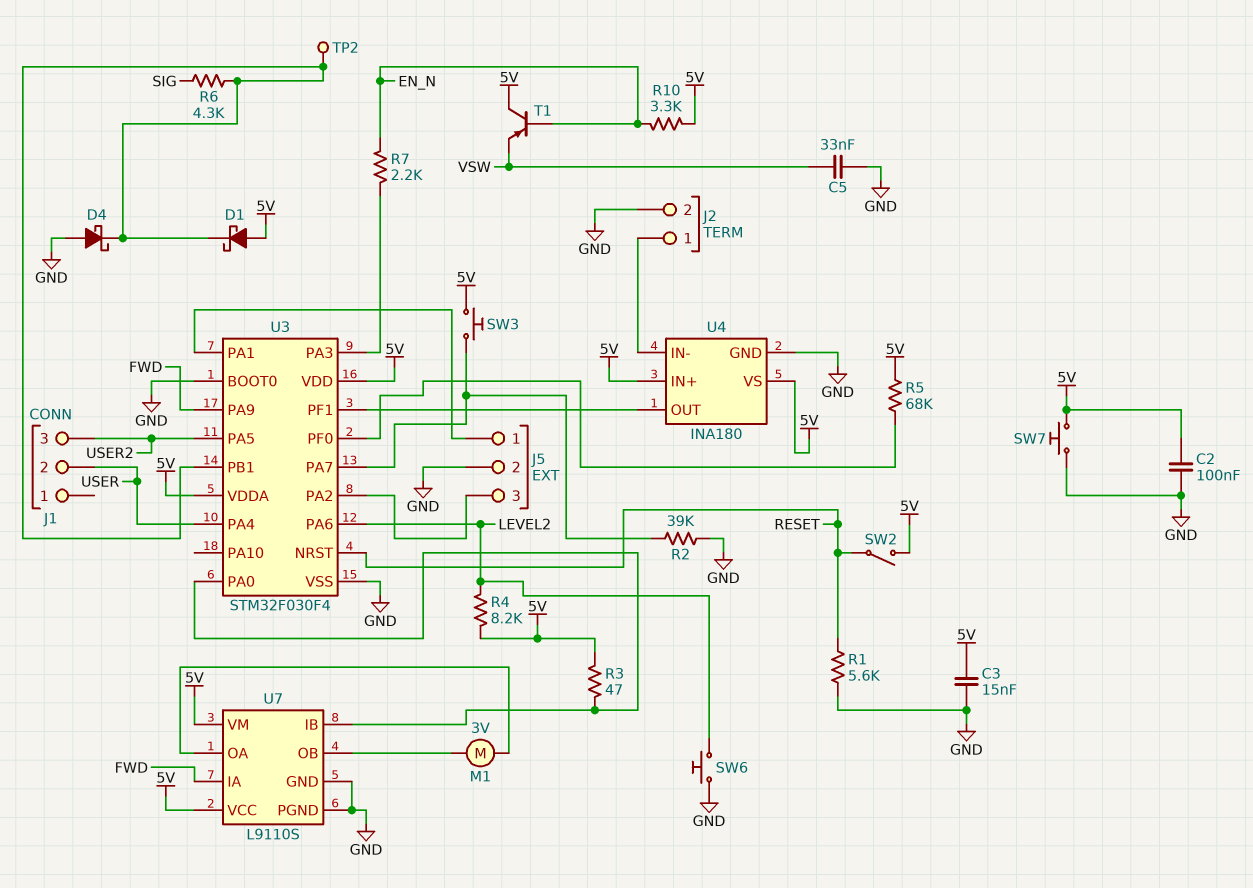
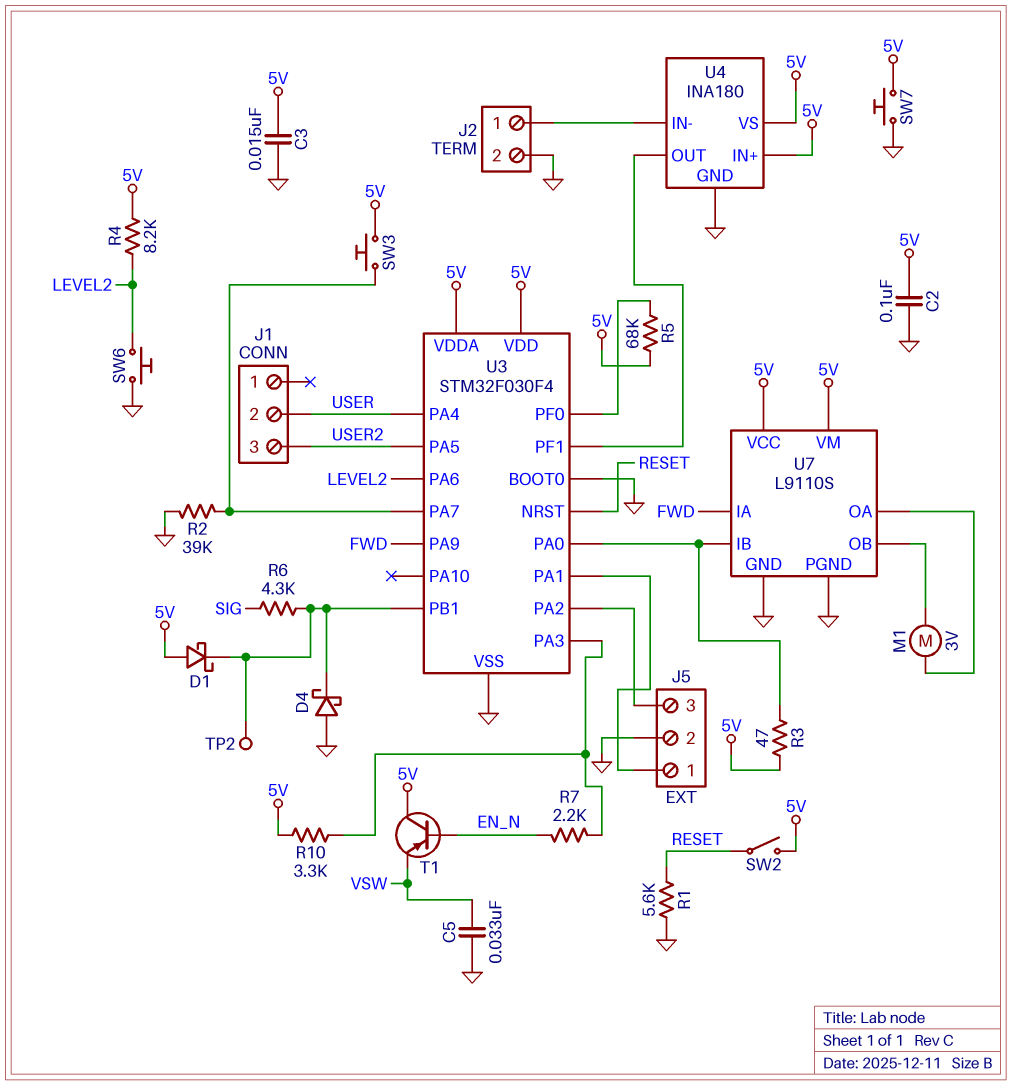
R10: 3.3k (5V, EN_N) -> 3.3k (5V, U3/PA3)

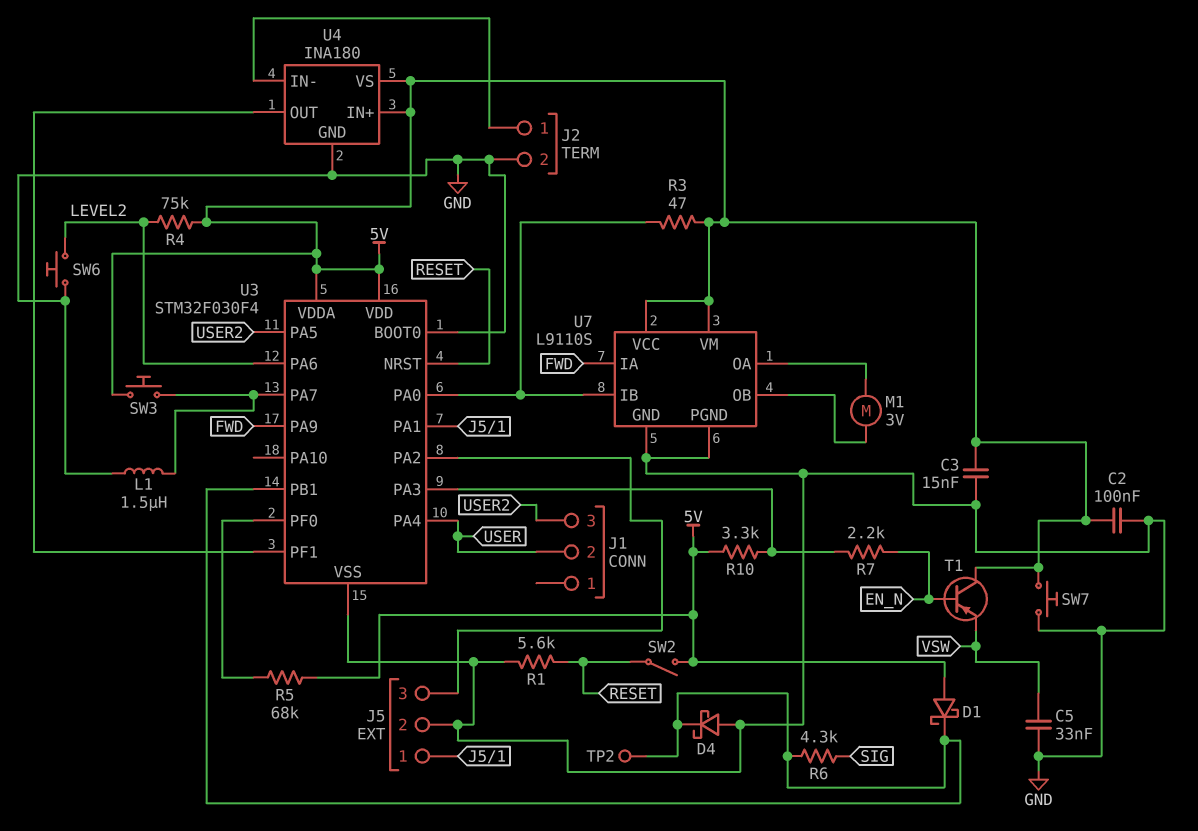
L1: none -> 1.5uH (GND, U3/PA7)
R2: 39k (GND, U3/PA7) -> none
R4: 8.2k (5V, LEVEL2) -> 75k (5V, LEVEL2)

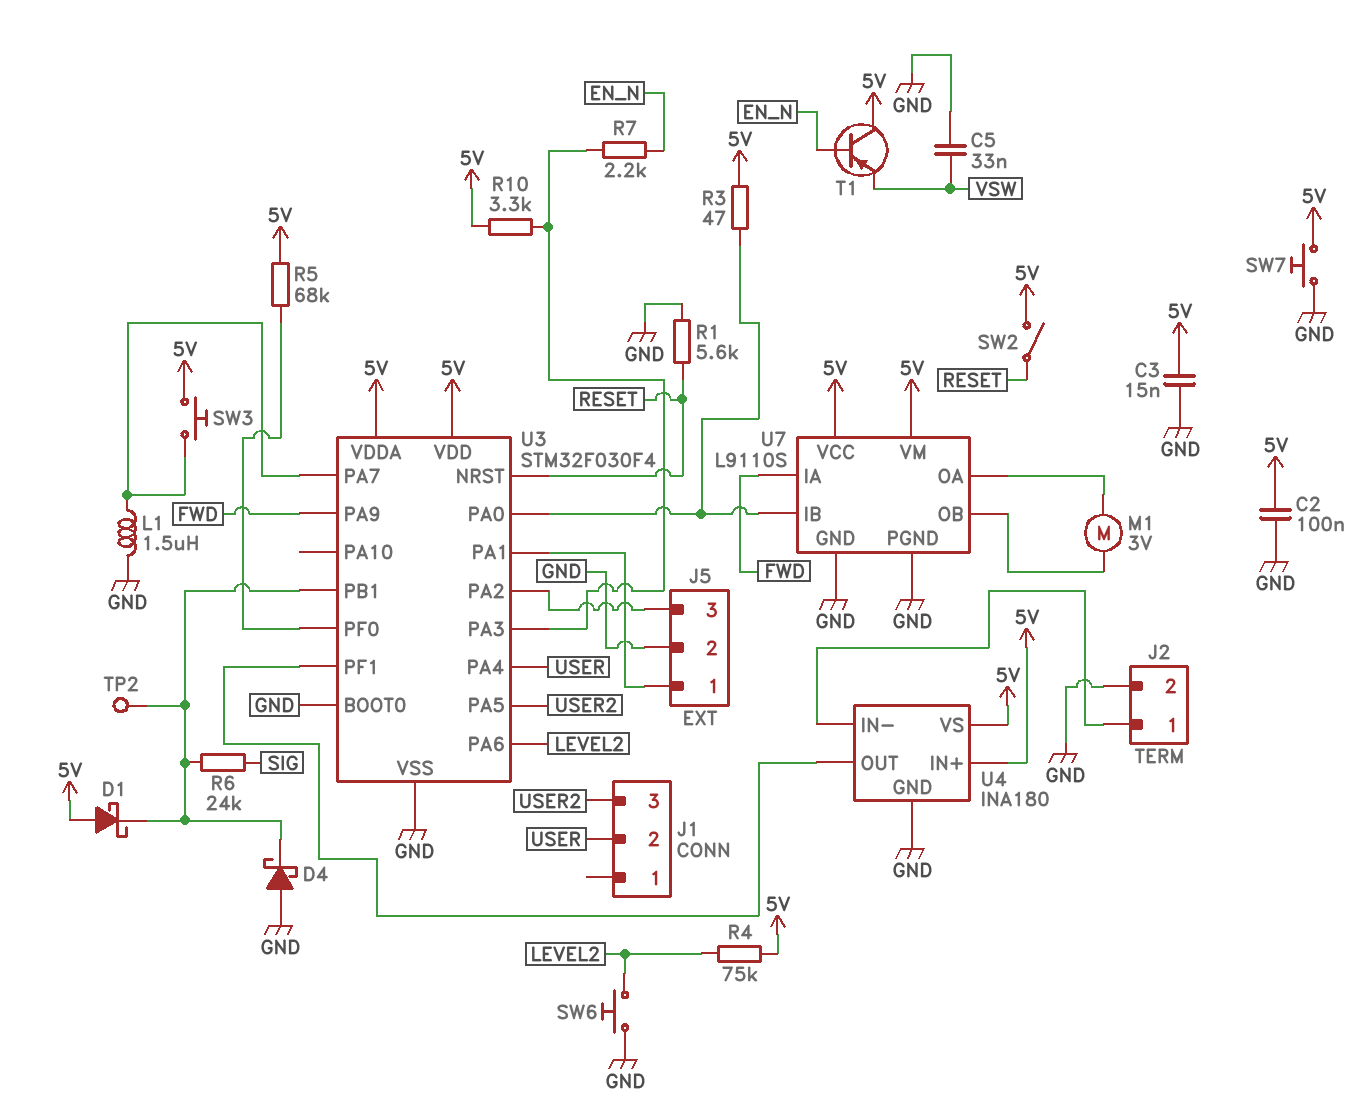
R6: 4.3k (SIG, U3/PB1) -> 24k (SIG, U3/PB1)

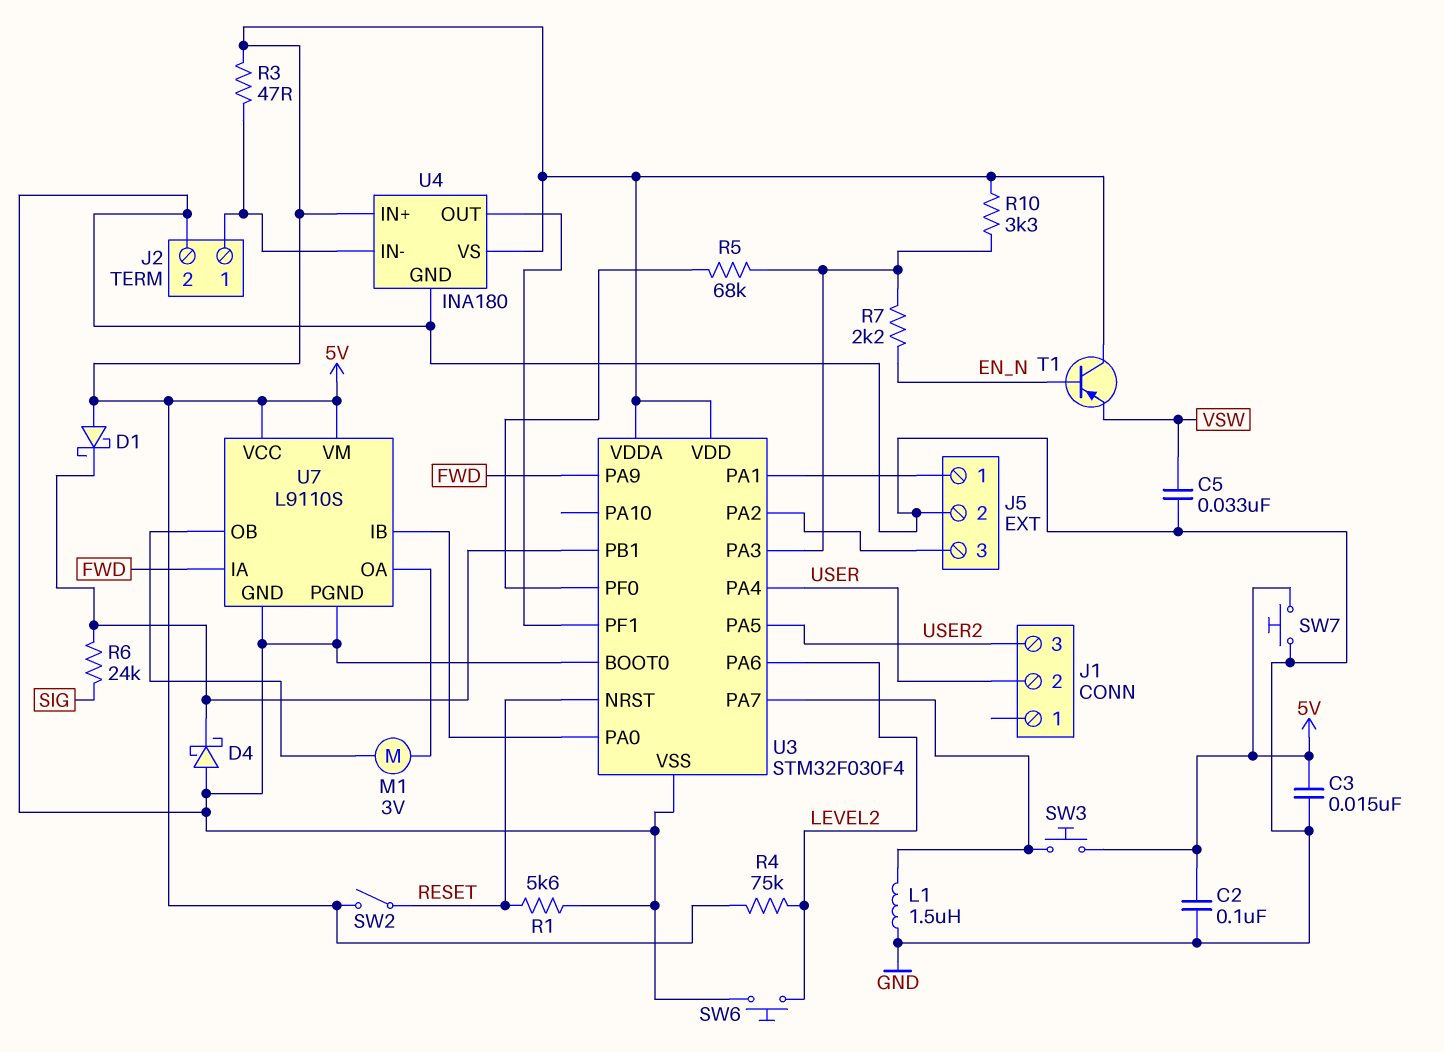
R3: 47 (5V, U3/PA0) -> 47 (5V, J2/1)
R5: 68k (5V, U3/PF0) -> 68k (U3/PA3, U3/PF0)
TP2: test point (U3/PB1) -> none

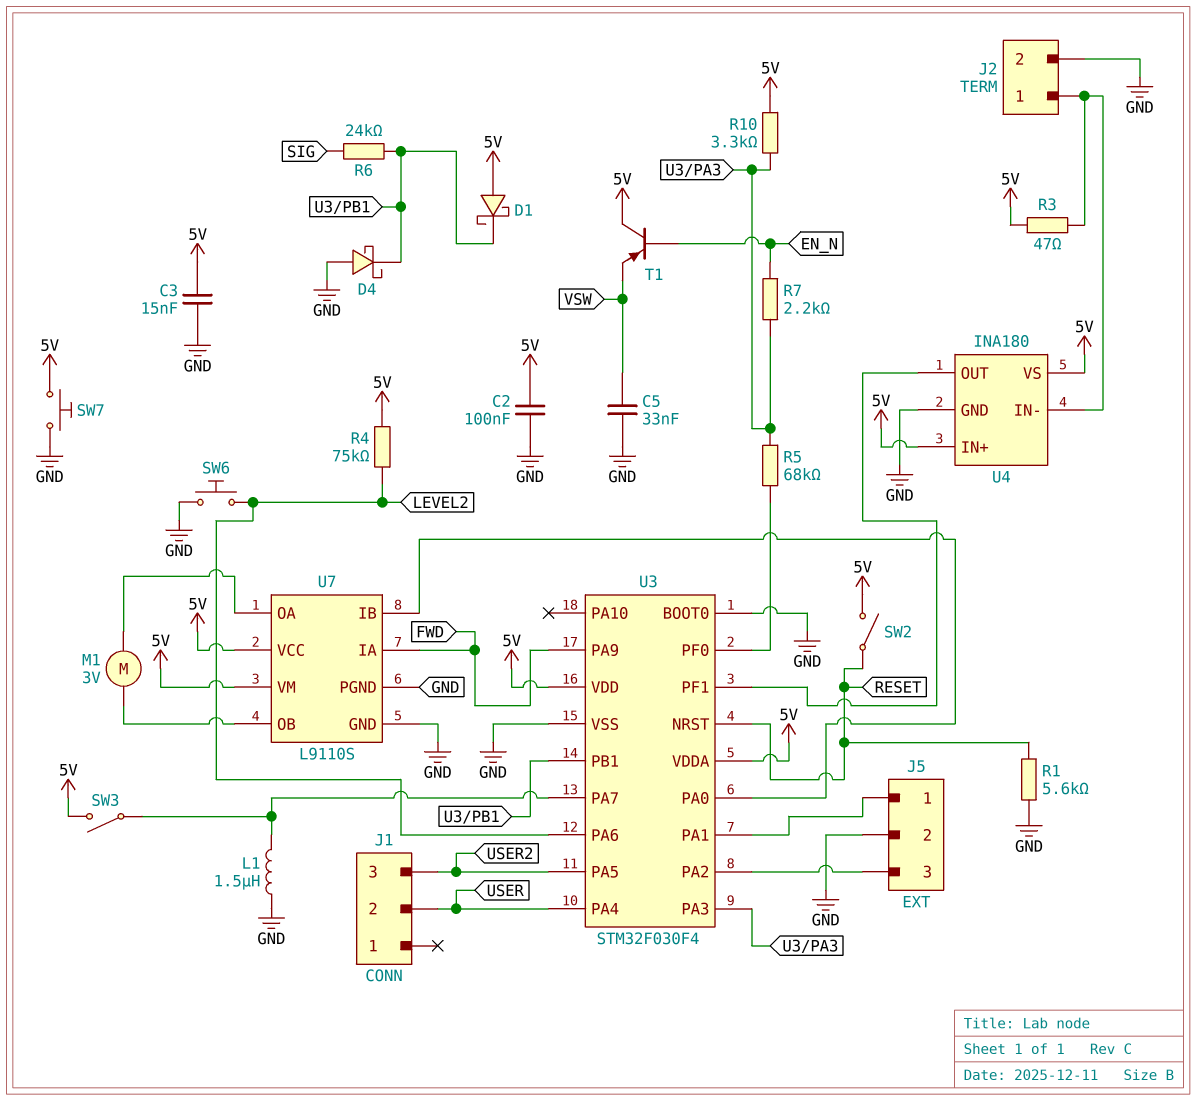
SW3: button (5V, U3/PA7) -> switch (5V, U3/PA7)

